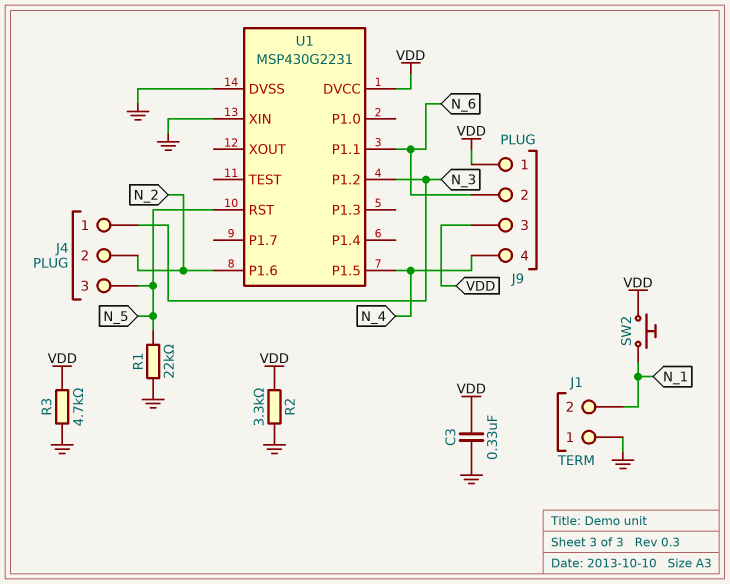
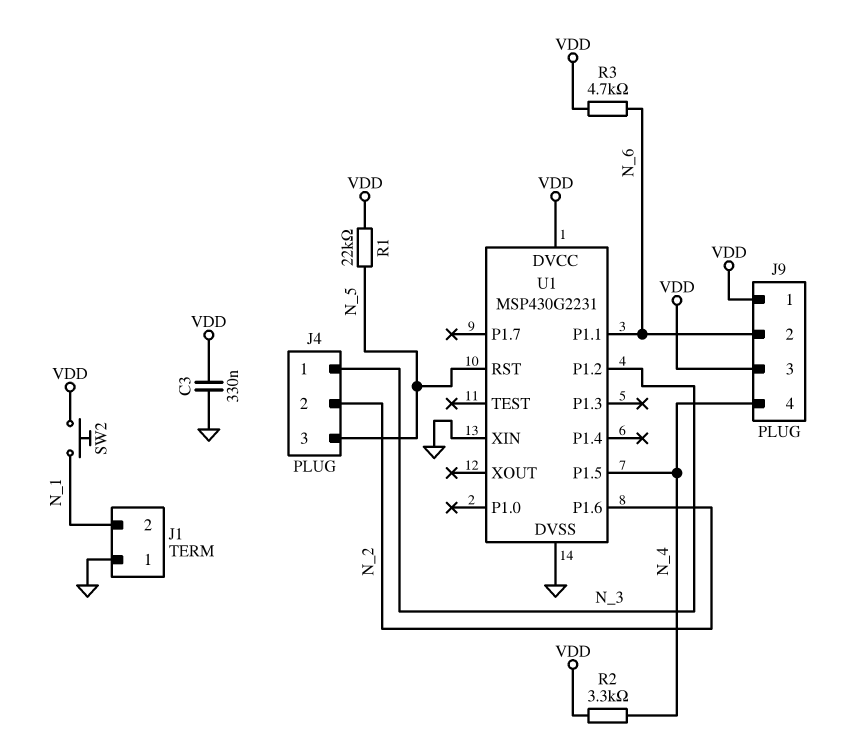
R1: 22k (GND, N_5) -> 22k (N_5, VDD)
R2: 3.3k (GND, VDD) -> 3.3k (N_4, VDD)
R3: 4.7k (GND, VDD) -> 4.7k (N_6, VDD)

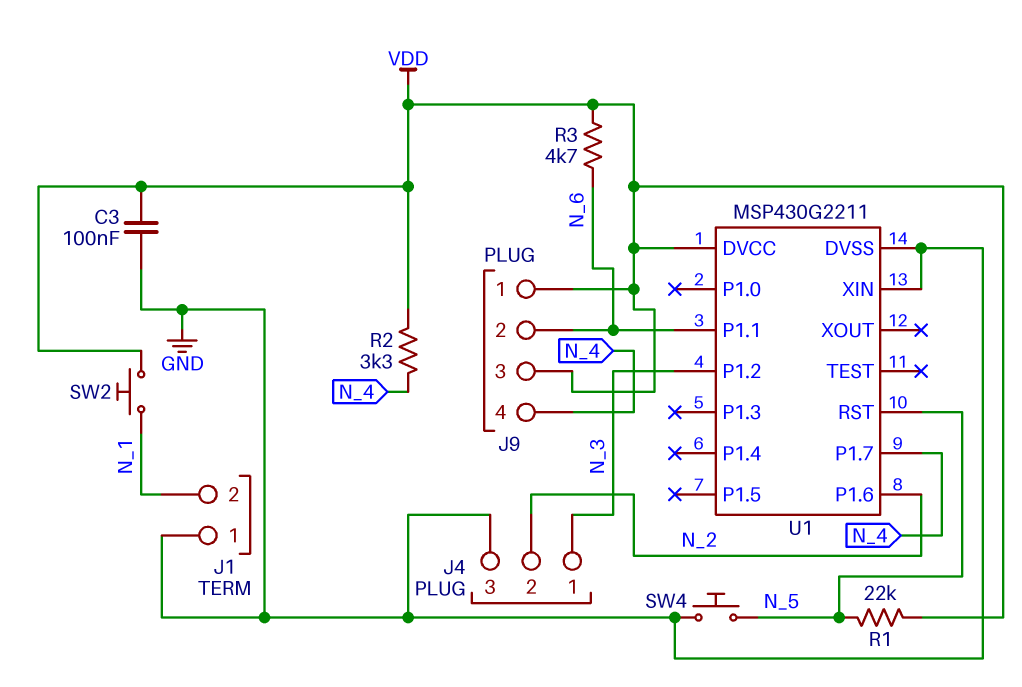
C3: 330nF (GND, VDD) -> 100nF (GND, VDD)
J4 pin 3: N_5 -> GND
SW4: none -> button (GND, N_5)
U1: MSP430G2231 -> MSP430G2211
U1 pin P1.5: N_4 -> none
U1 pin P1.7: none -> N_4

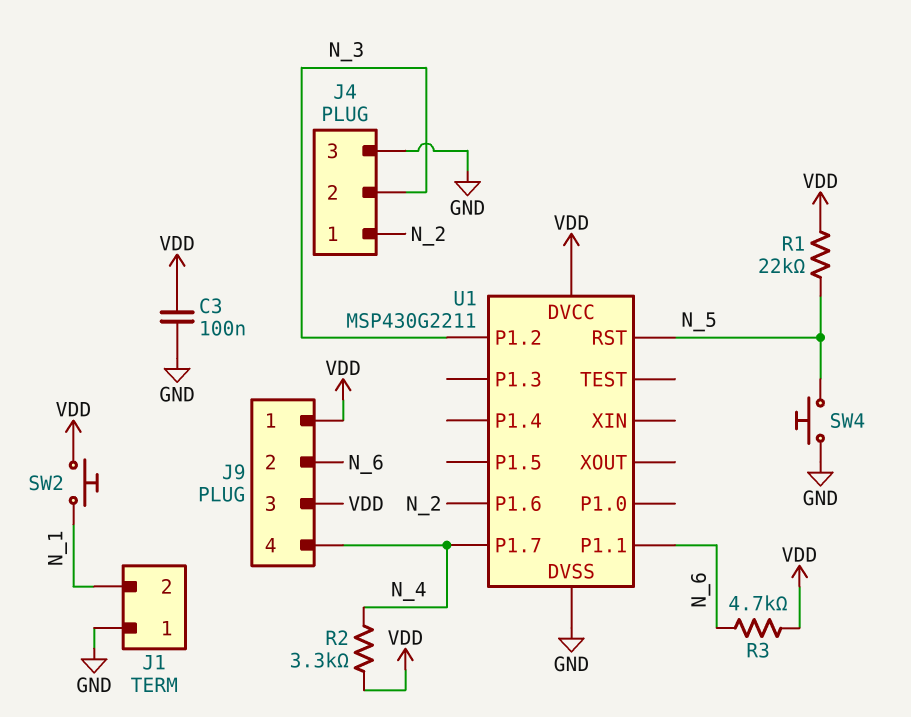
J4 pin 1: N_3 -> N_2
J4 pin 2: N_2 -> N_3
U1 pin XIN: GND -> none

